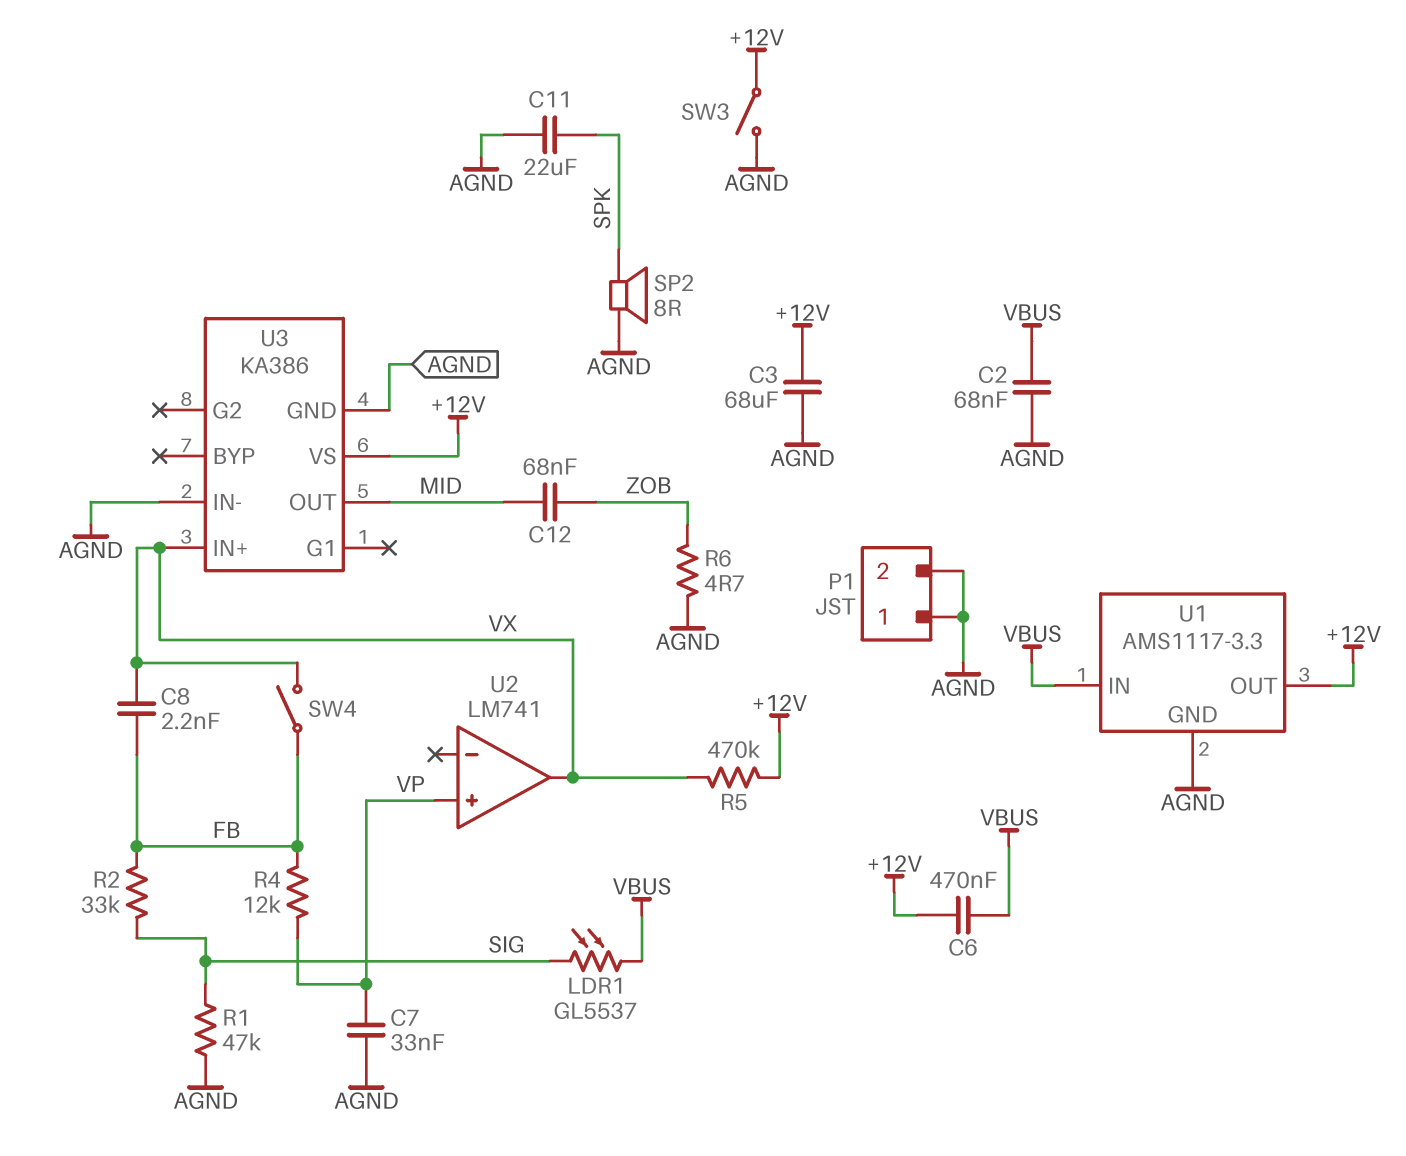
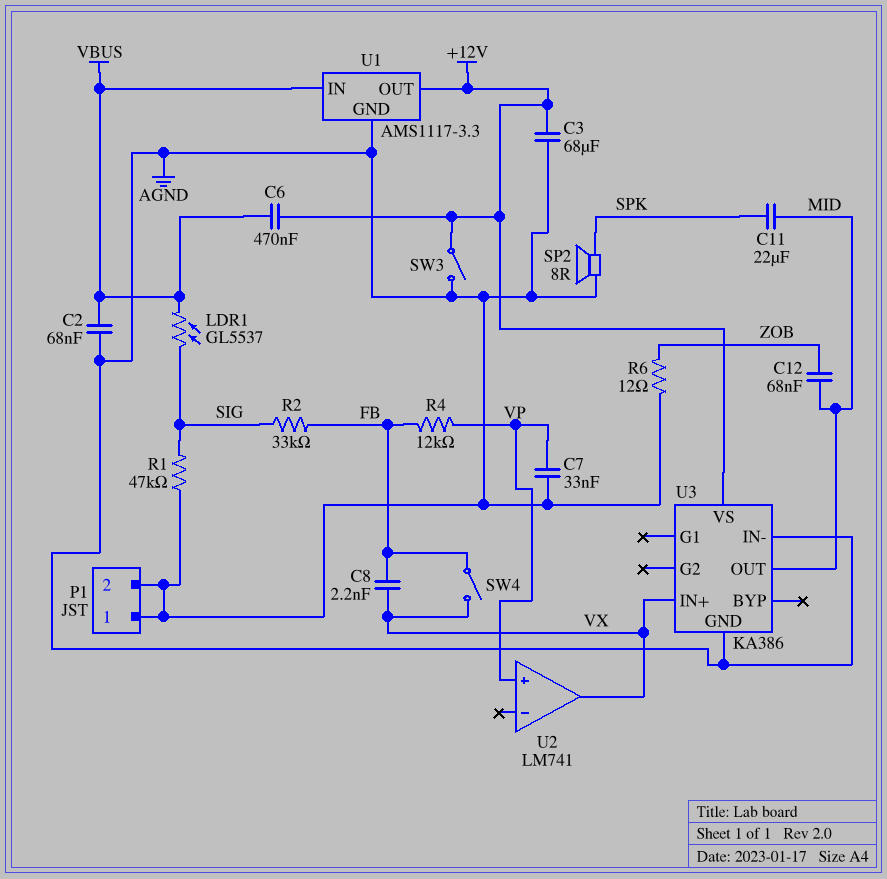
C11: 22uF (AGND, SPK) -> 22uF (MID, SPK)
R5: 470k (+12V, VX) -> none
R6: 4.7 (AGND, ZOB) -> 12 (AGND, ZOB)

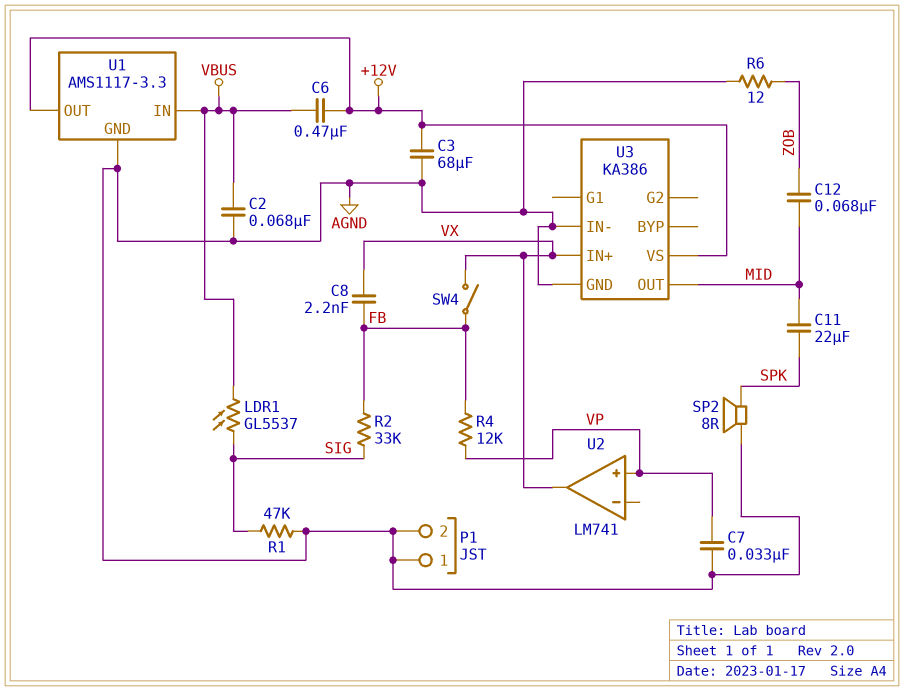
SW3: switch (+12V, AGND) -> none

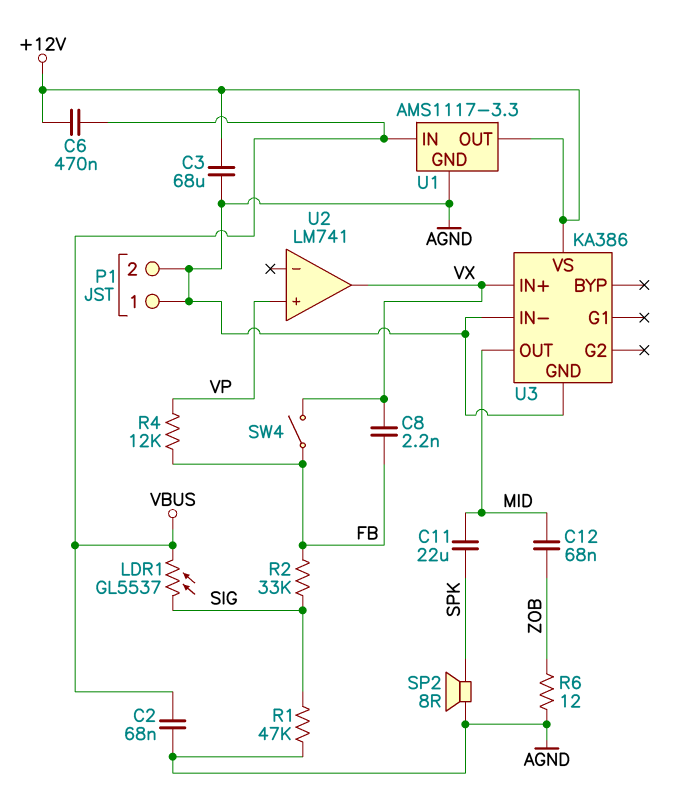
C7: 33nF (AGND, VP) -> none

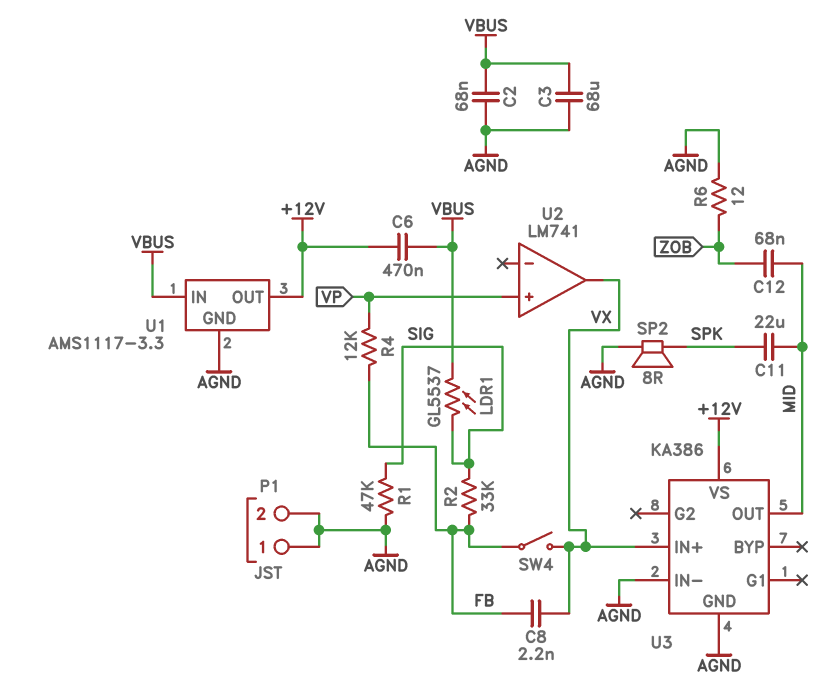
C3: 68uF (+12V, AGND) -> 68uF (AGND, VBUS)

